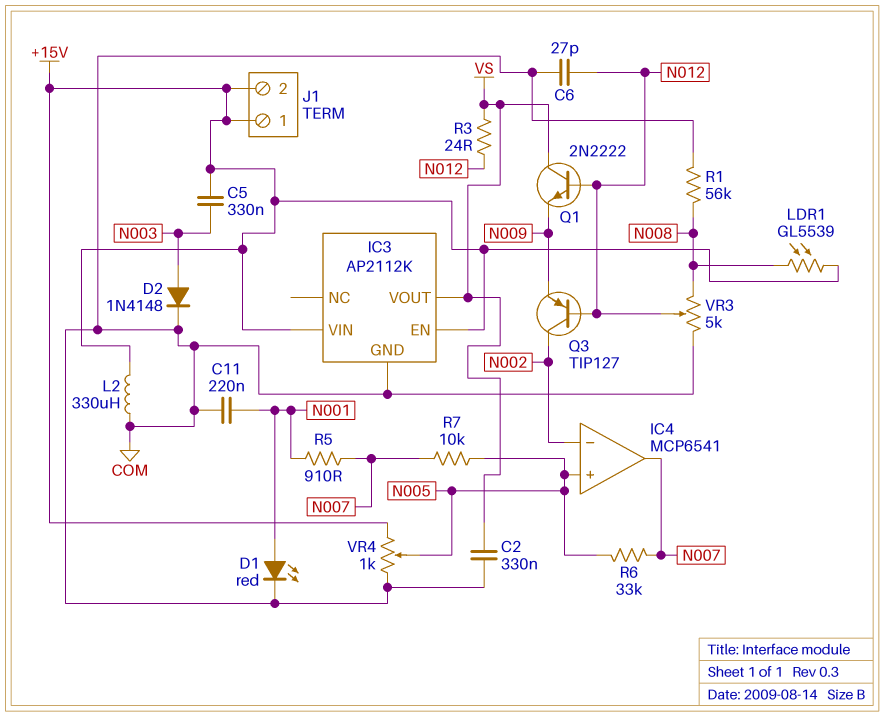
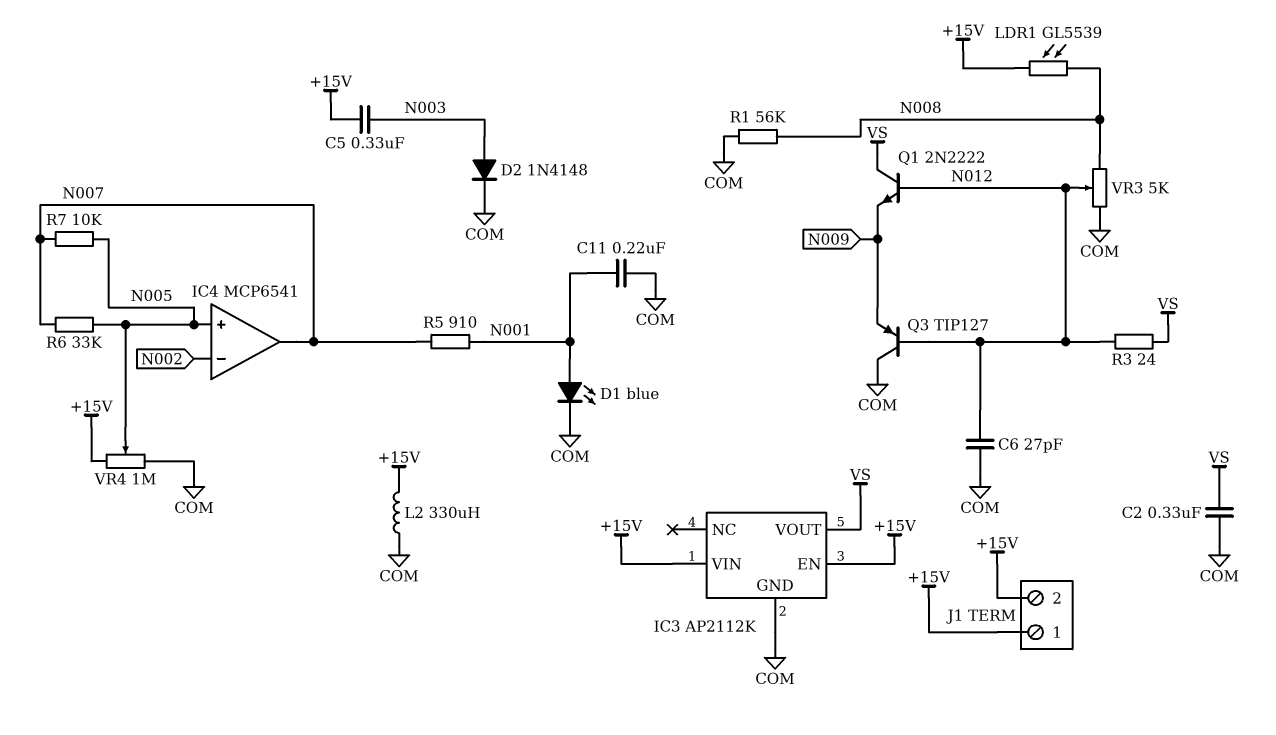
D1: LED red (A N001, K COM) -> LED blue (A N001, K COM)
Q3: PNP TIP127 (B N012, C N002, E N009) -> PNP TIP127 (B N012, C COM, E N009)
VR4: 1k (+15V, COM, wiper N005) -> 1M (+15V, COM, wiper N005)

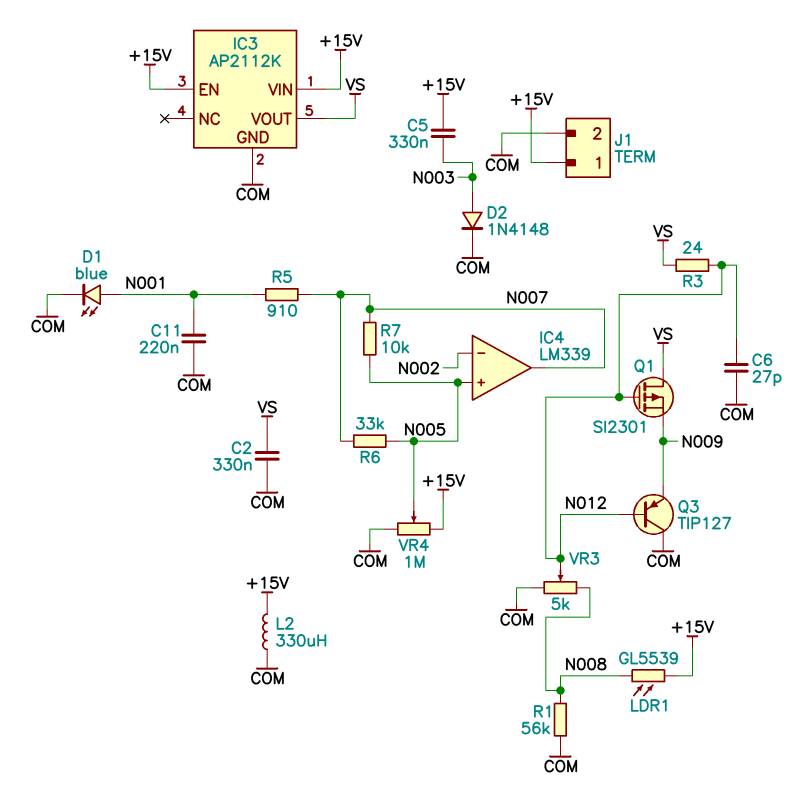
IC4: MCP6541 -> LM339
J1 pin 2: +15V -> COM
Q1: NPN 2N2222 (B N012, C VS, E N009) -> PMOS SI2301 (G N012, D VS, S N009)

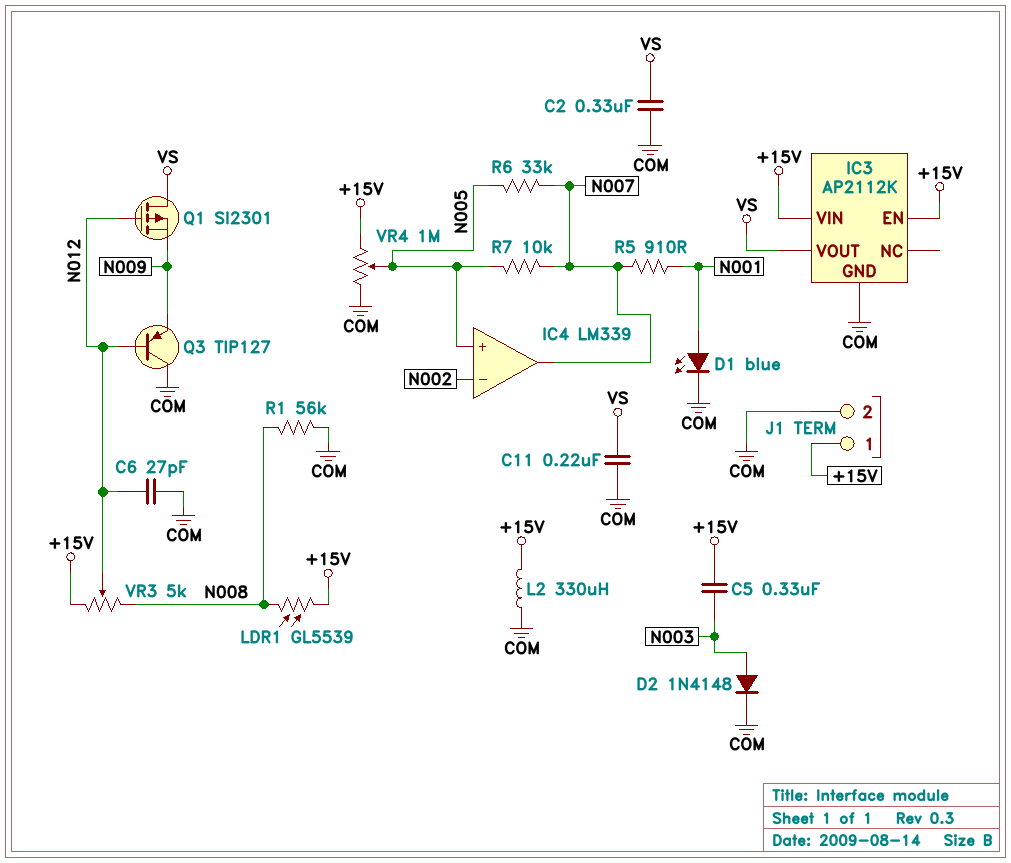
C11: 220nF (COM, N001) -> 220nF (COM, VS)
R3: 24 (N012, VS) -> none
VR3: 5k (COM, N008, wiper N012) -> 5k (+15V, N008, wiper N012)

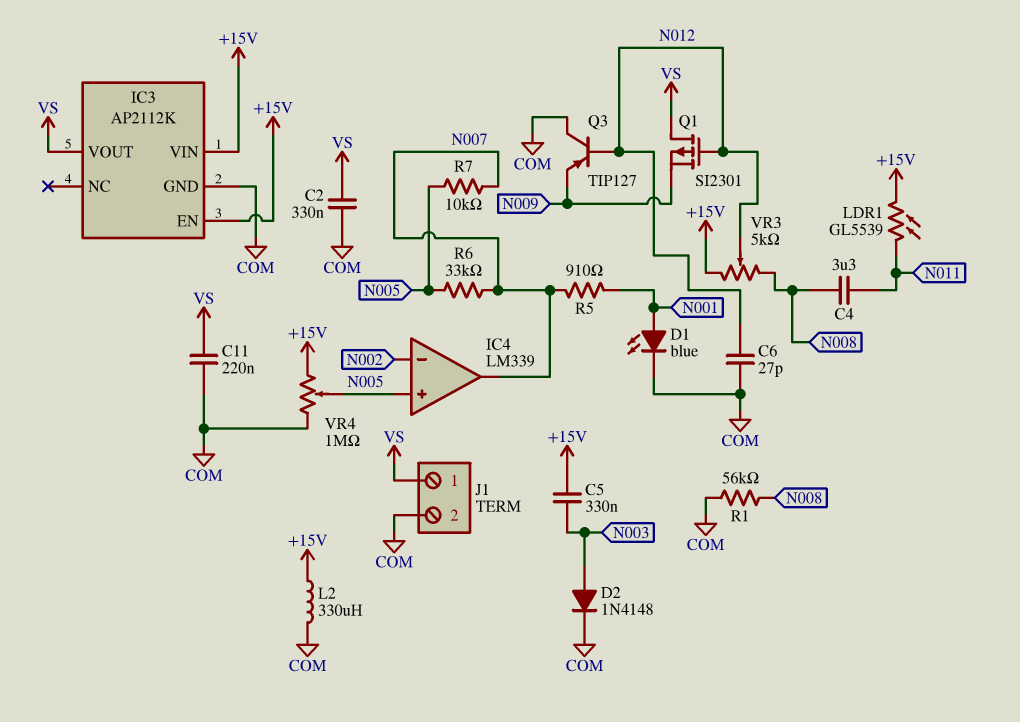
C4: none -> 3.3uF (N008, N011)
J1 pin 1: +15V -> VS
LDR1: GL5539 (+15V, N008) -> GL5539 (+15V, N011)

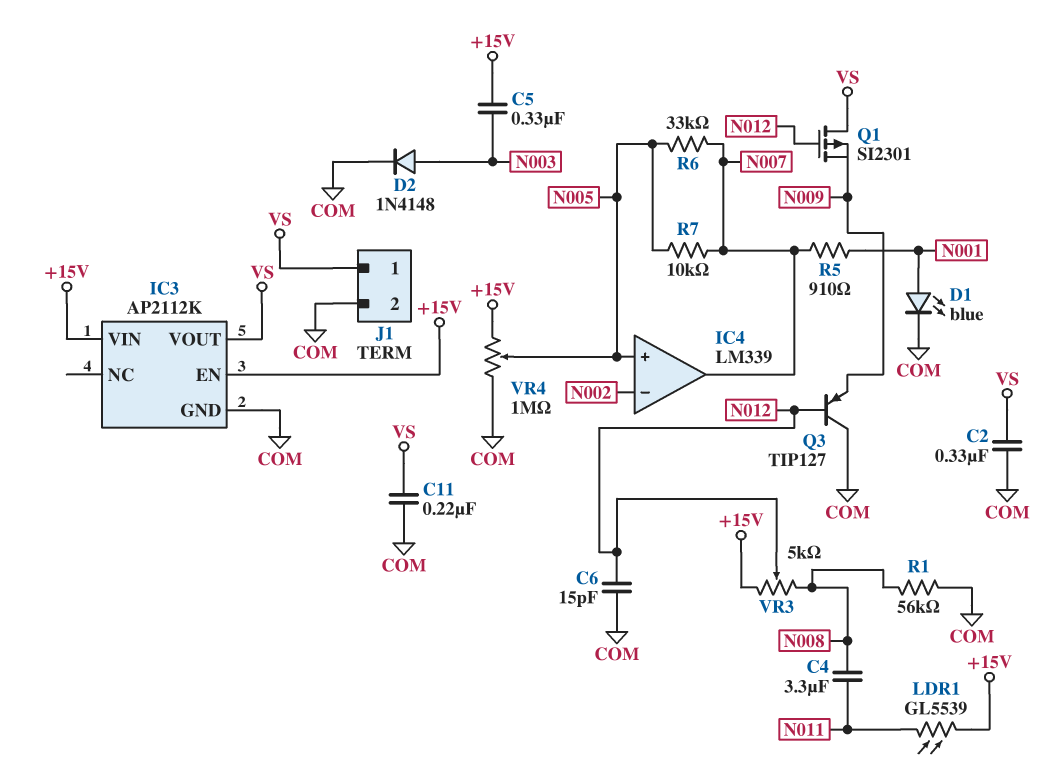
C6: 27pF (COM, N012) -> 15pF (COM, N012)
L2: 330uH (+15V, COM) -> none

